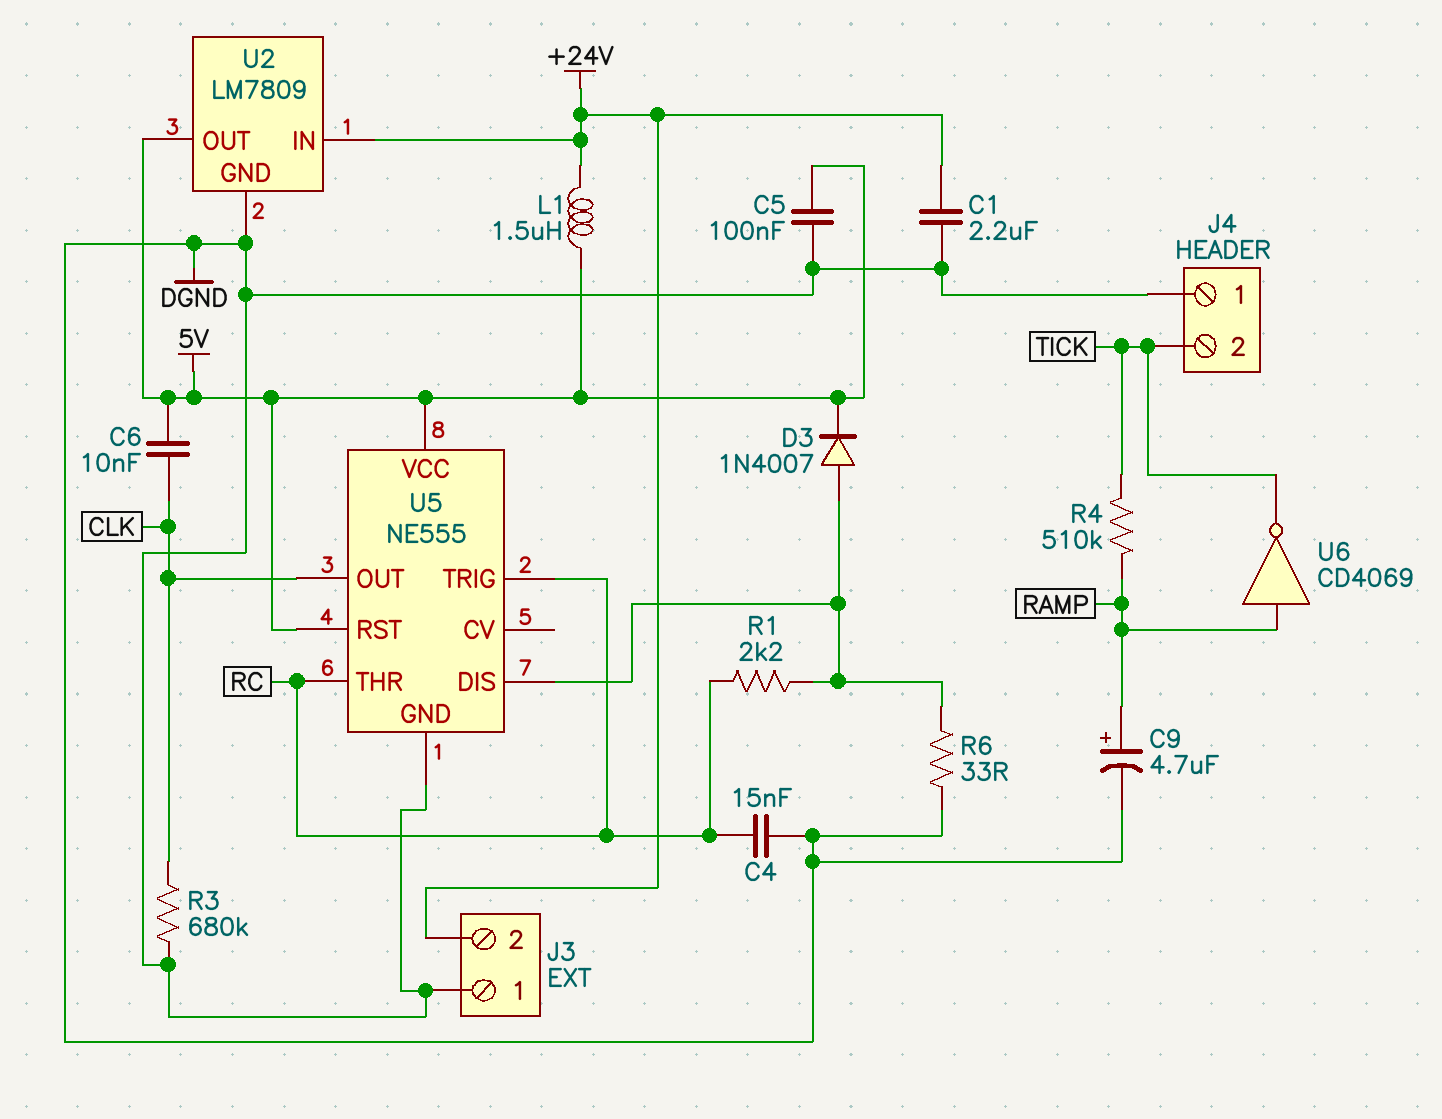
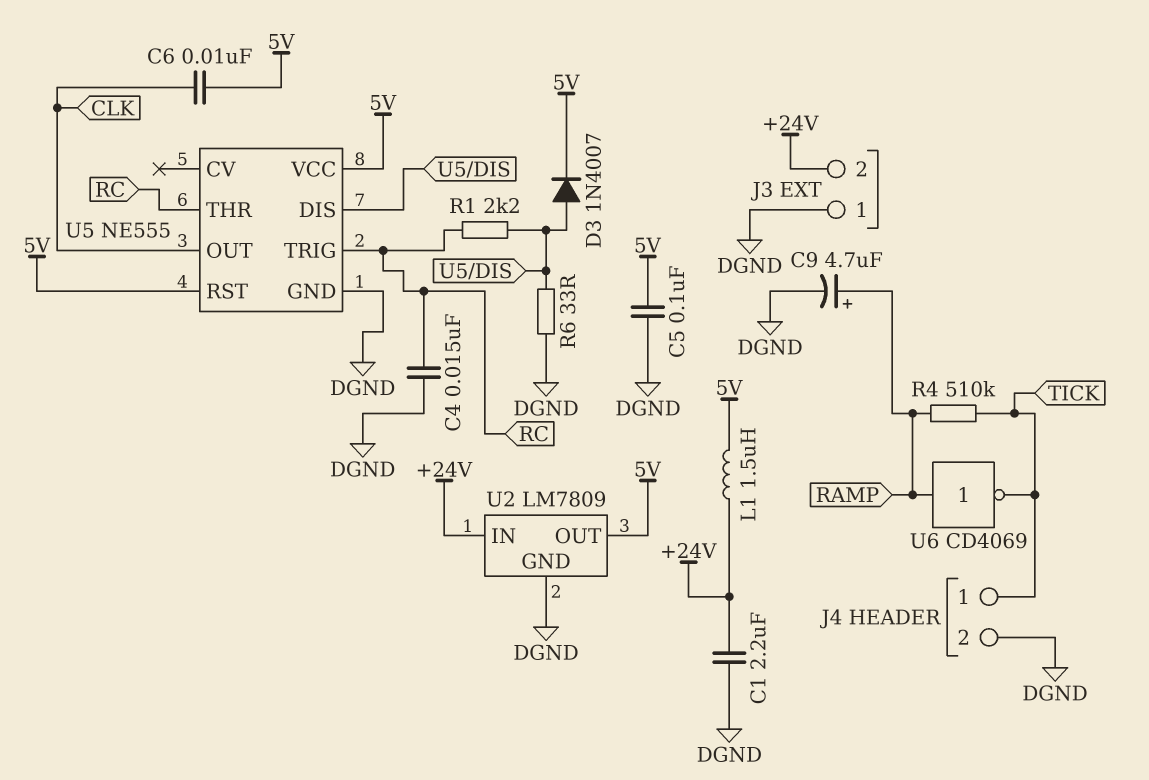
J4 pin 1: DGND -> TICK
J4 pin 2: TICK -> DGND
R3: 680k (CLK, DGND) -> none

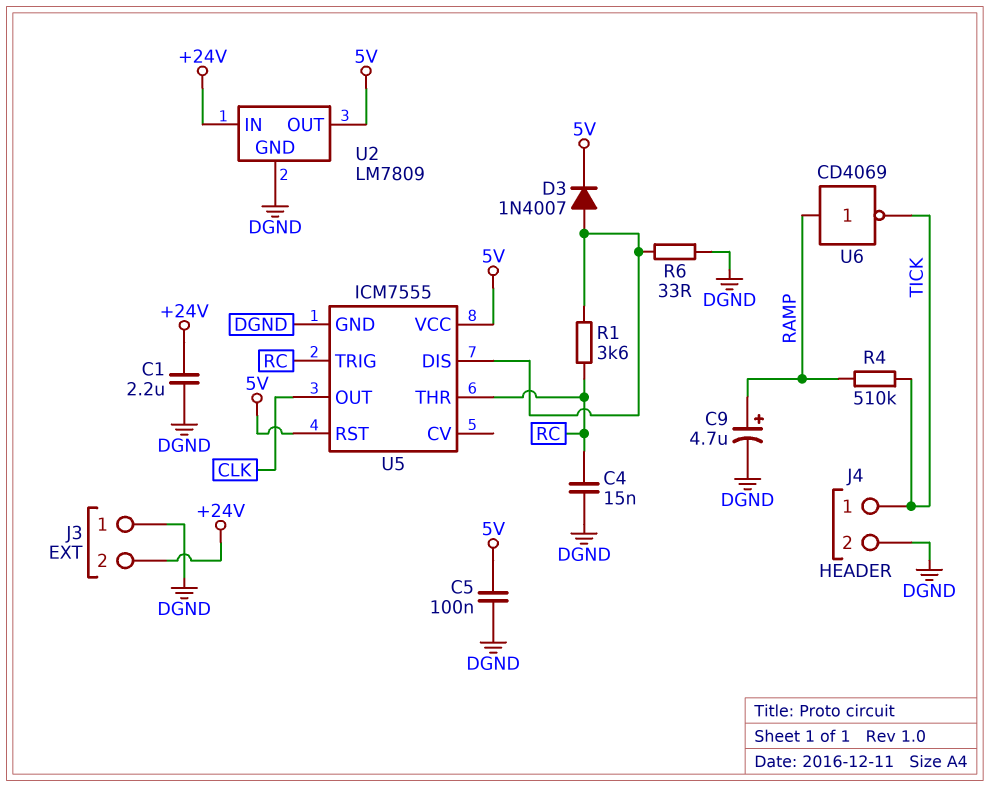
C6: 10nF (5V, CLK) -> none
L1: 1.5uH (+24V, 5V) -> none
R1: 2.2k (RC, U5/DIS) -> 3.6k (RC, U5/DIS)
U5: NE555 -> ICM7555

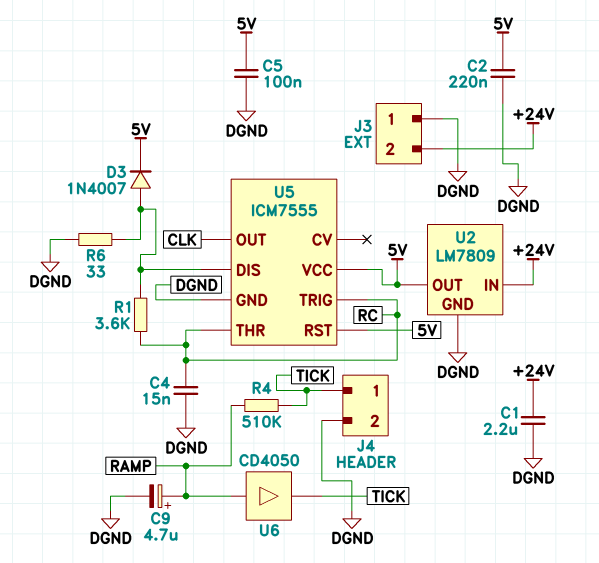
C2: none -> 220nF (5V, DGND)
U6: NOT CD4069 (in RAMP, out TICK) -> buffer CD4050 (in RAMP, out TICK)

